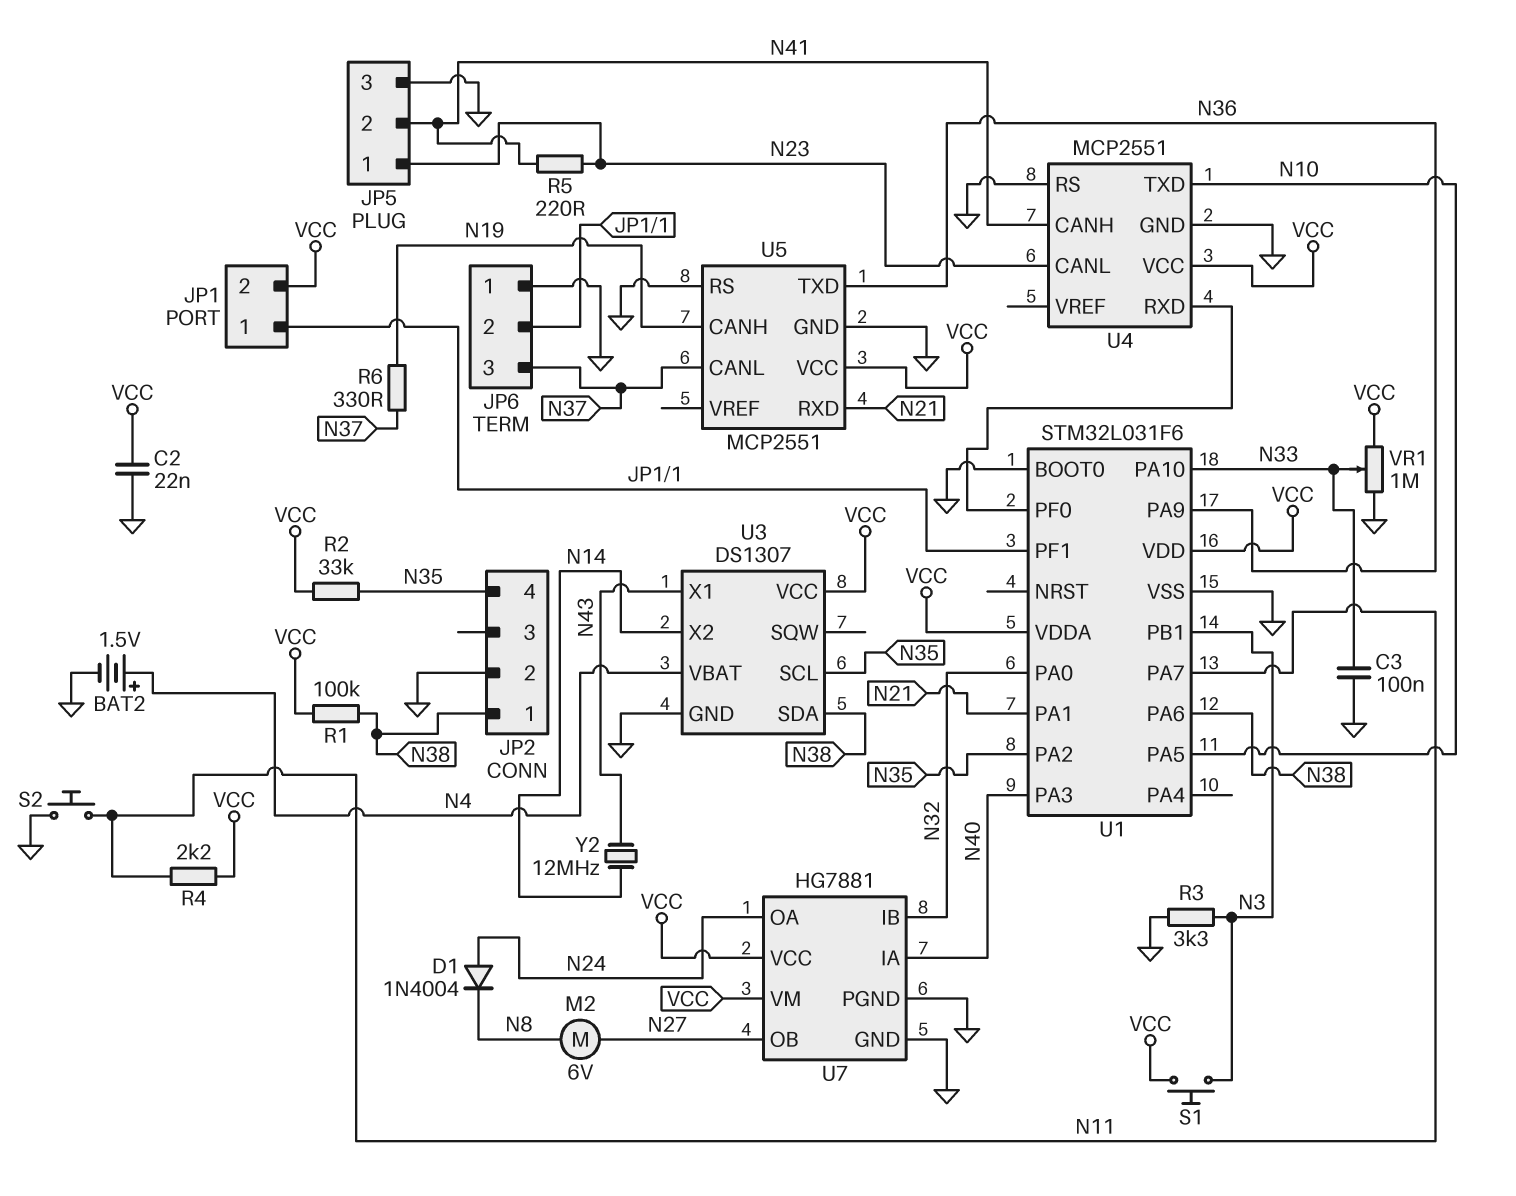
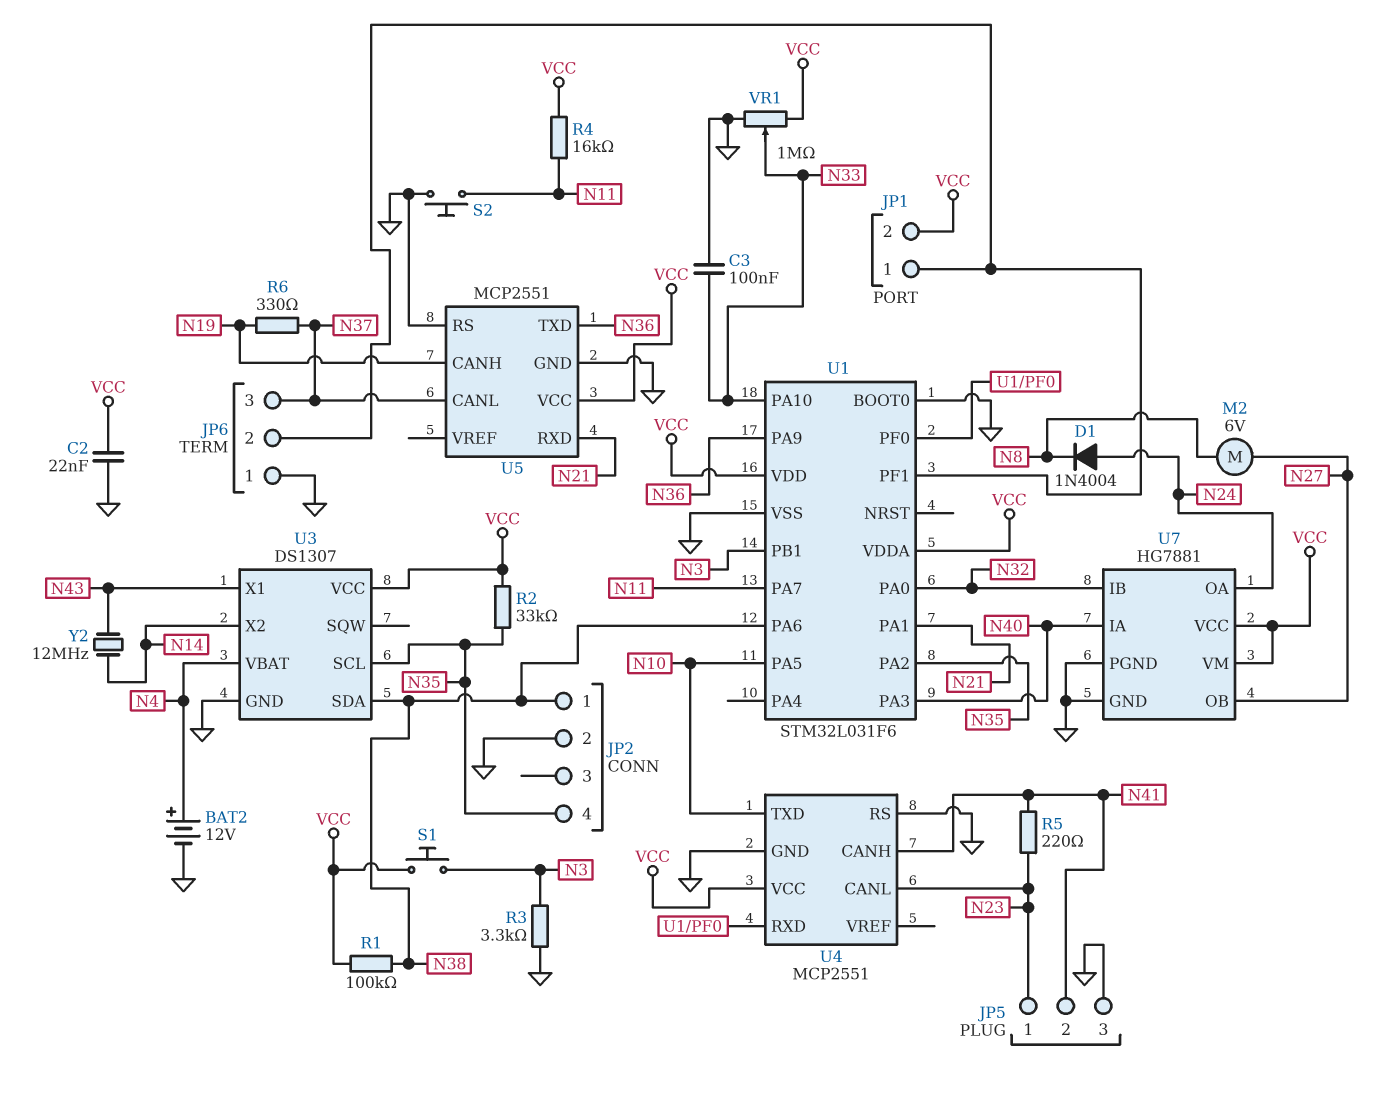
BAT2: 1.5V (plus N4, minus GND) -> 12V (plus N4, minus GND)
R4: 2.2k (N11, VCC) -> 16k (N11, VCC)

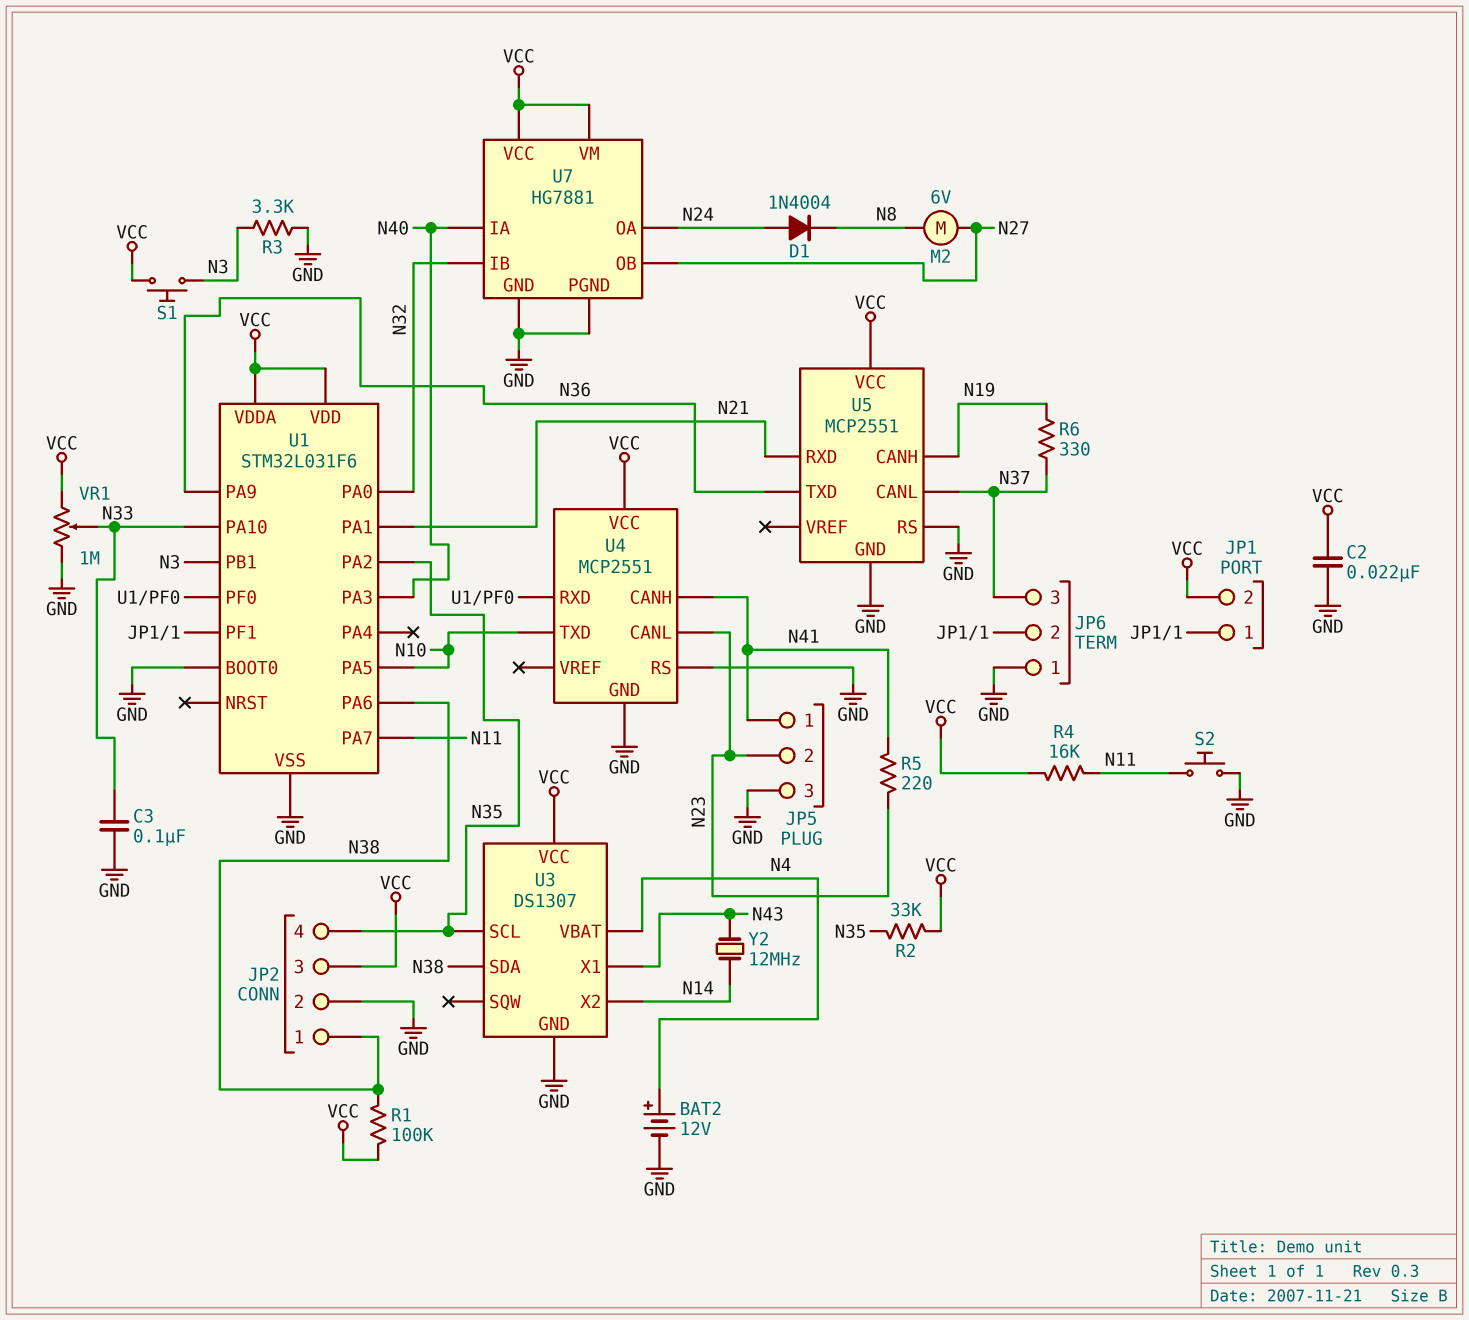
JP2 pin 3: none -> VCC
JP5 pin 1: N23 -> N41
JP5 pin 2: N41 -> N23

